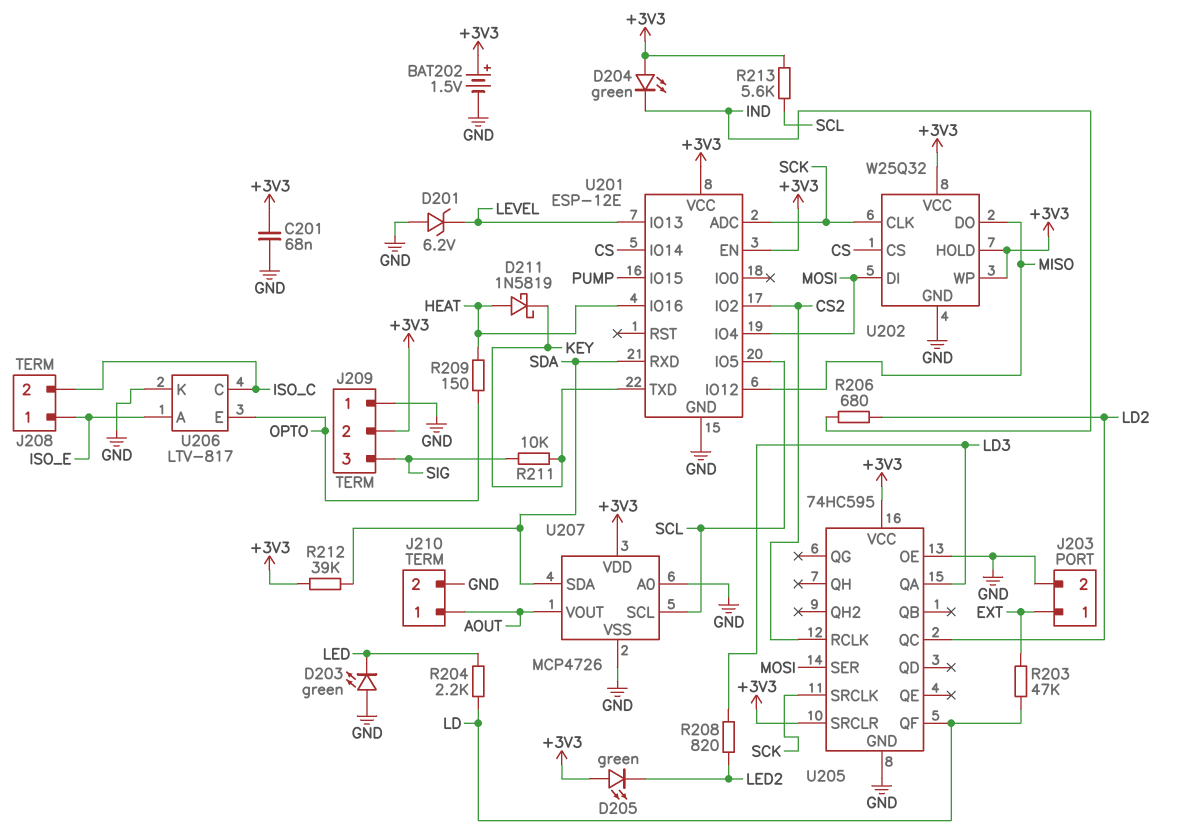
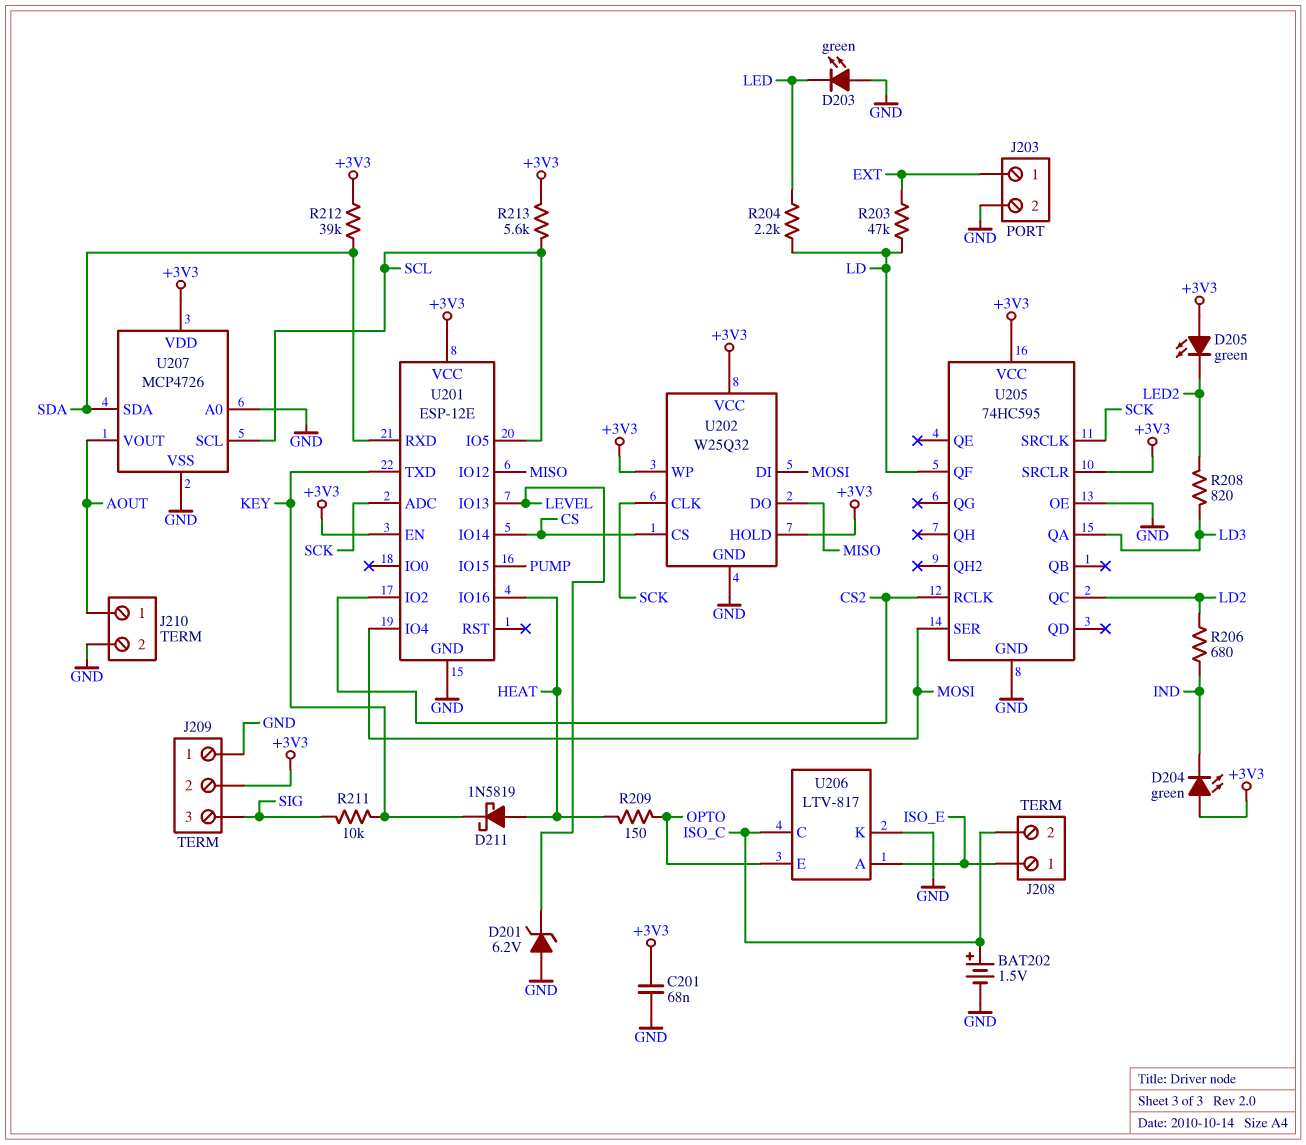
BAT202: 1.5V (plus +3V3, minus GND) -> 1.5V (plus ISO_C, minus GND)

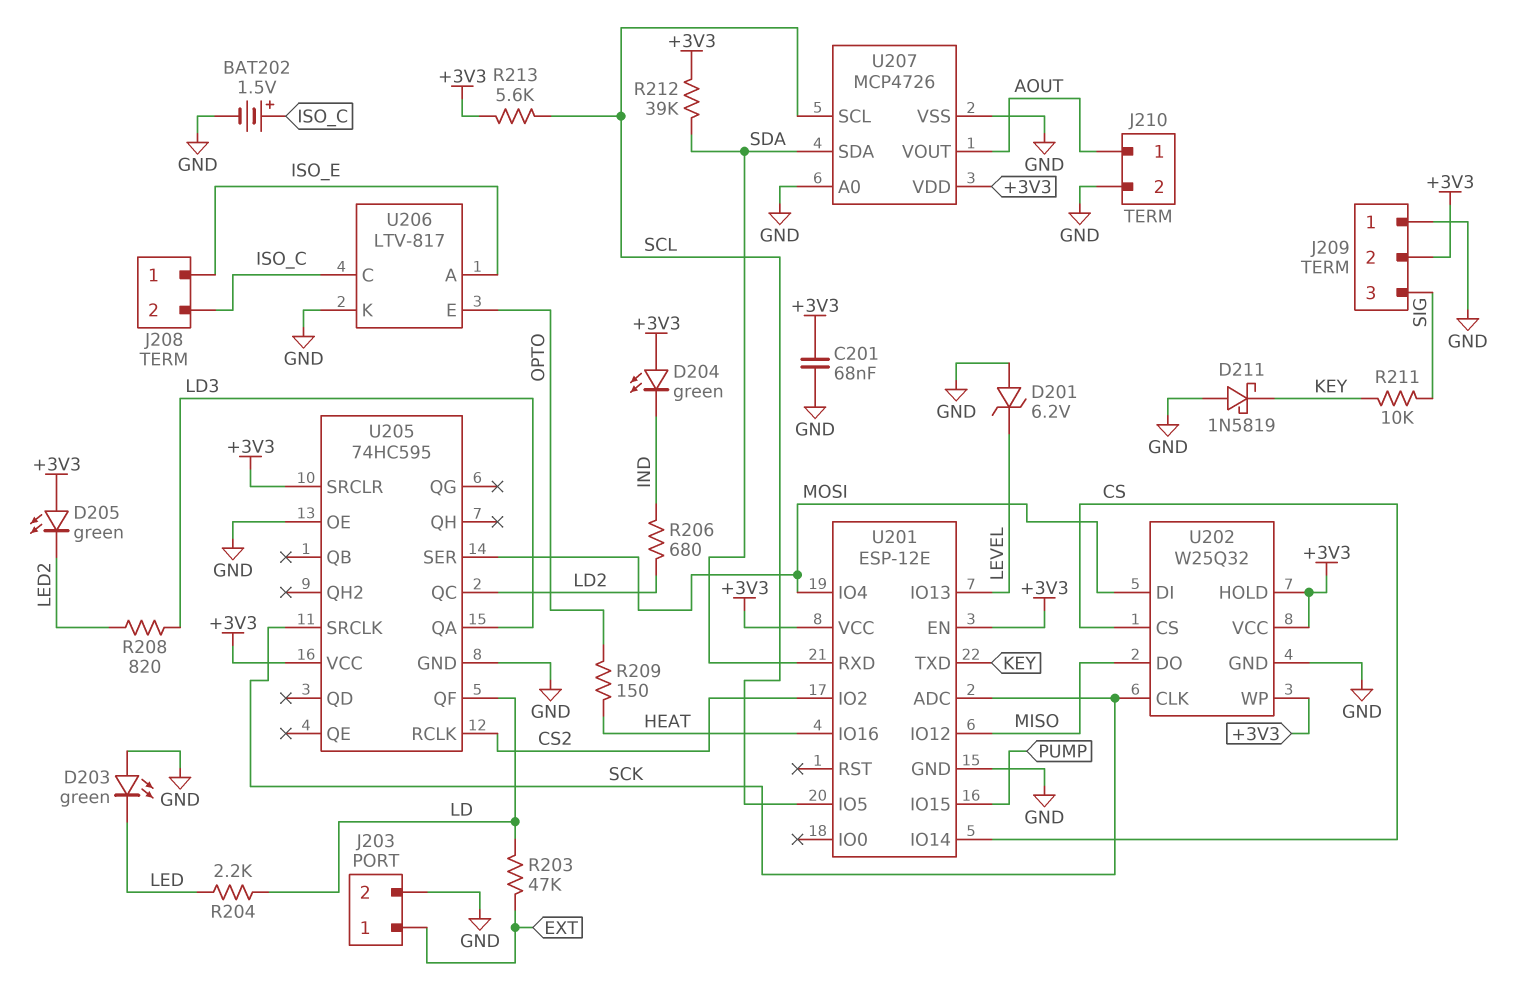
D211: schottky 1N5819 (A HEAT, K KEY) -> schottky 1N5819 (A GND, K KEY)

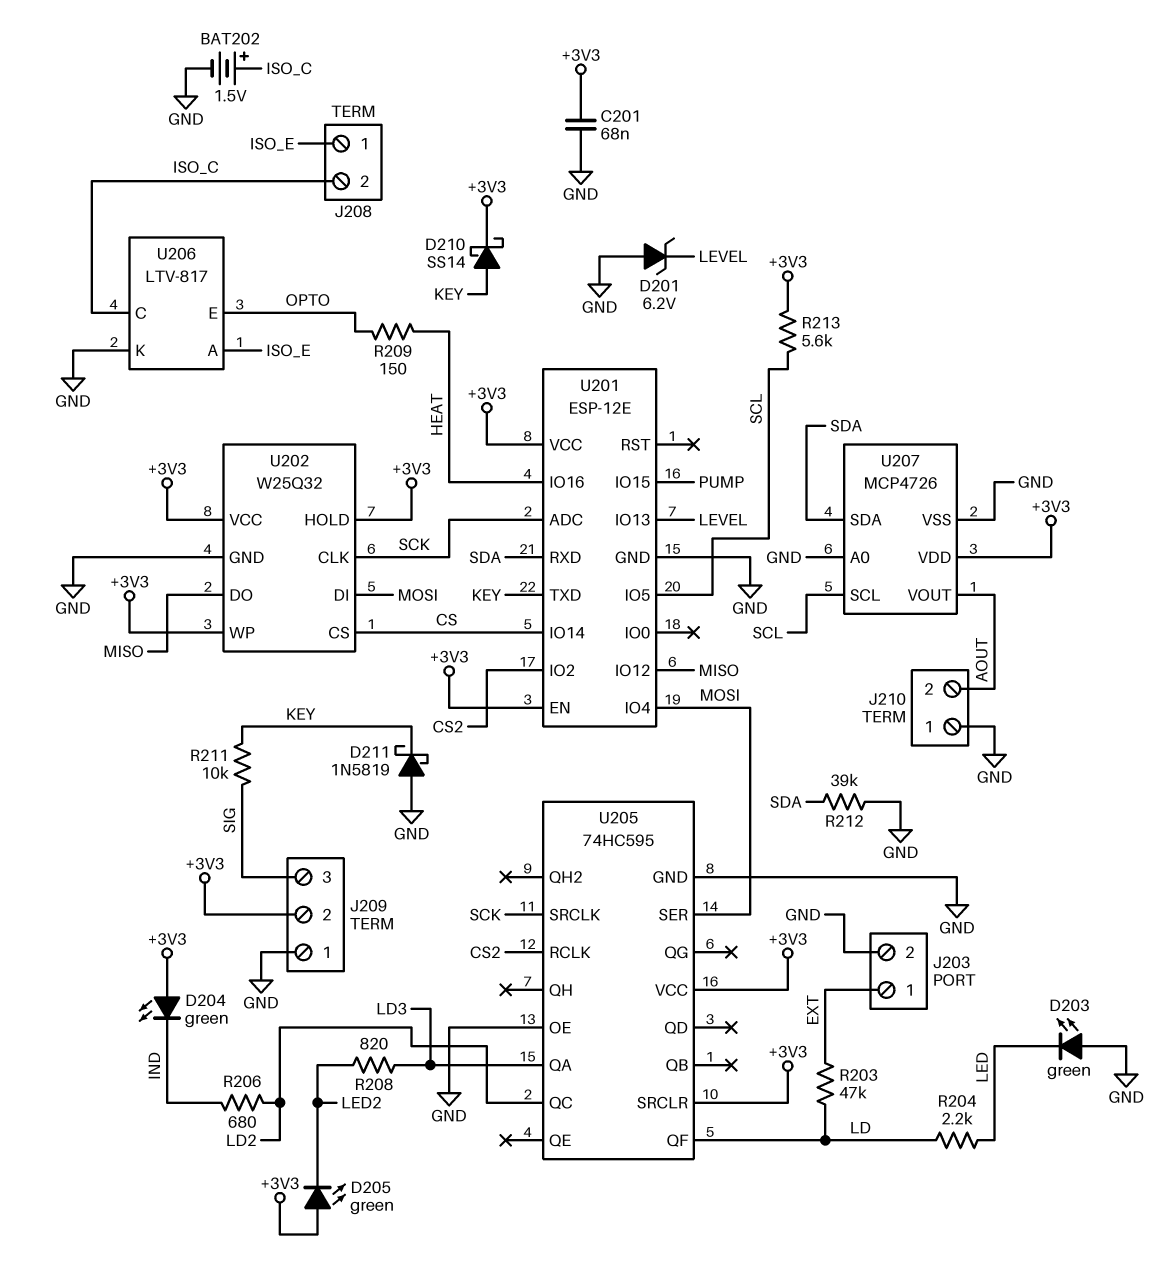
D210: none -> schottky SS14 (A KEY, K +3V3)
J210 pin 1: AOUT -> GND
J210 pin 2: GND -> AOUT
R212: 39k (+3V3, SDA) -> 39k (GND, SDA)

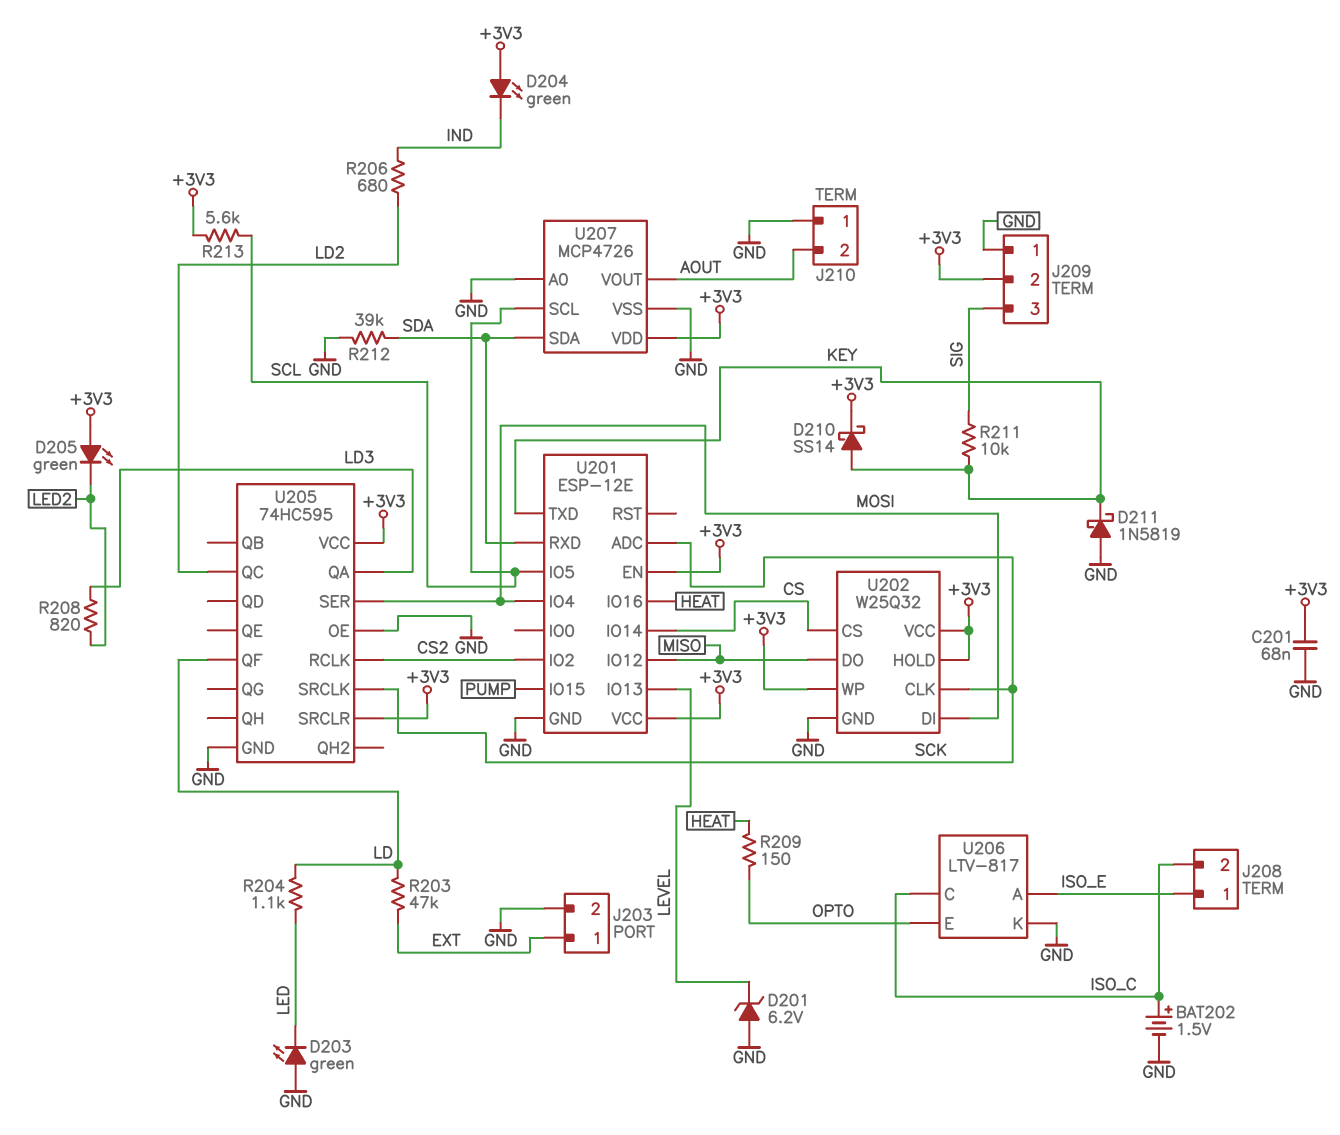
R204: 2.2k (LD, LED) -> 1.1k (LD, LED)

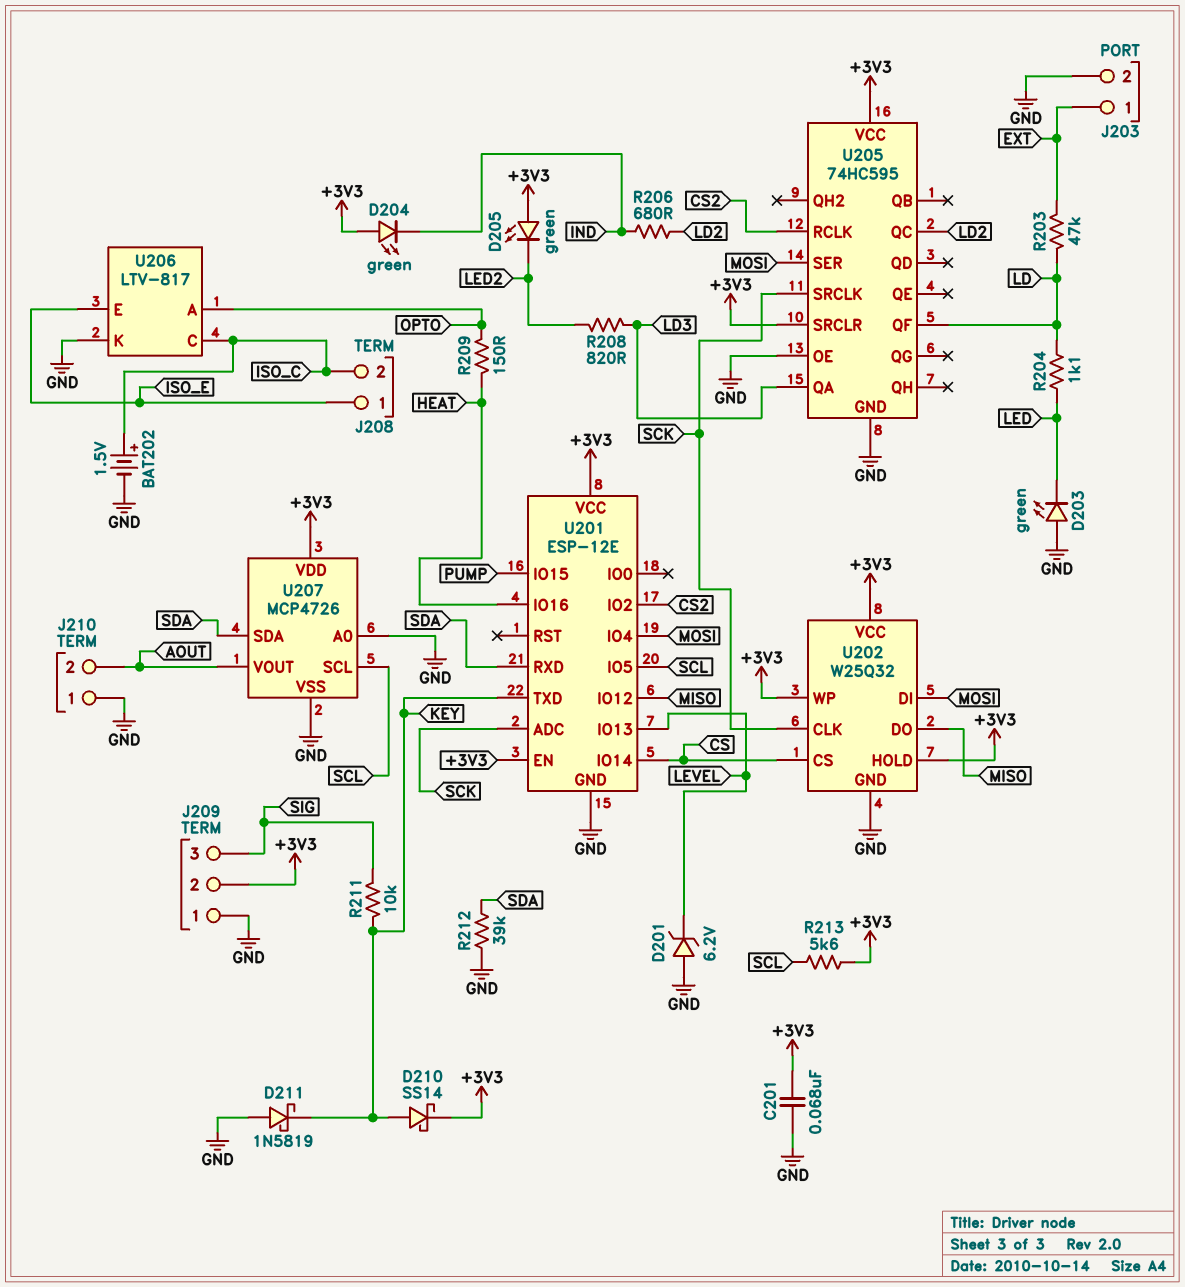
U206 pin A: ISO_E -> OPTO
U206 pin E: OPTO -> ISO_E

